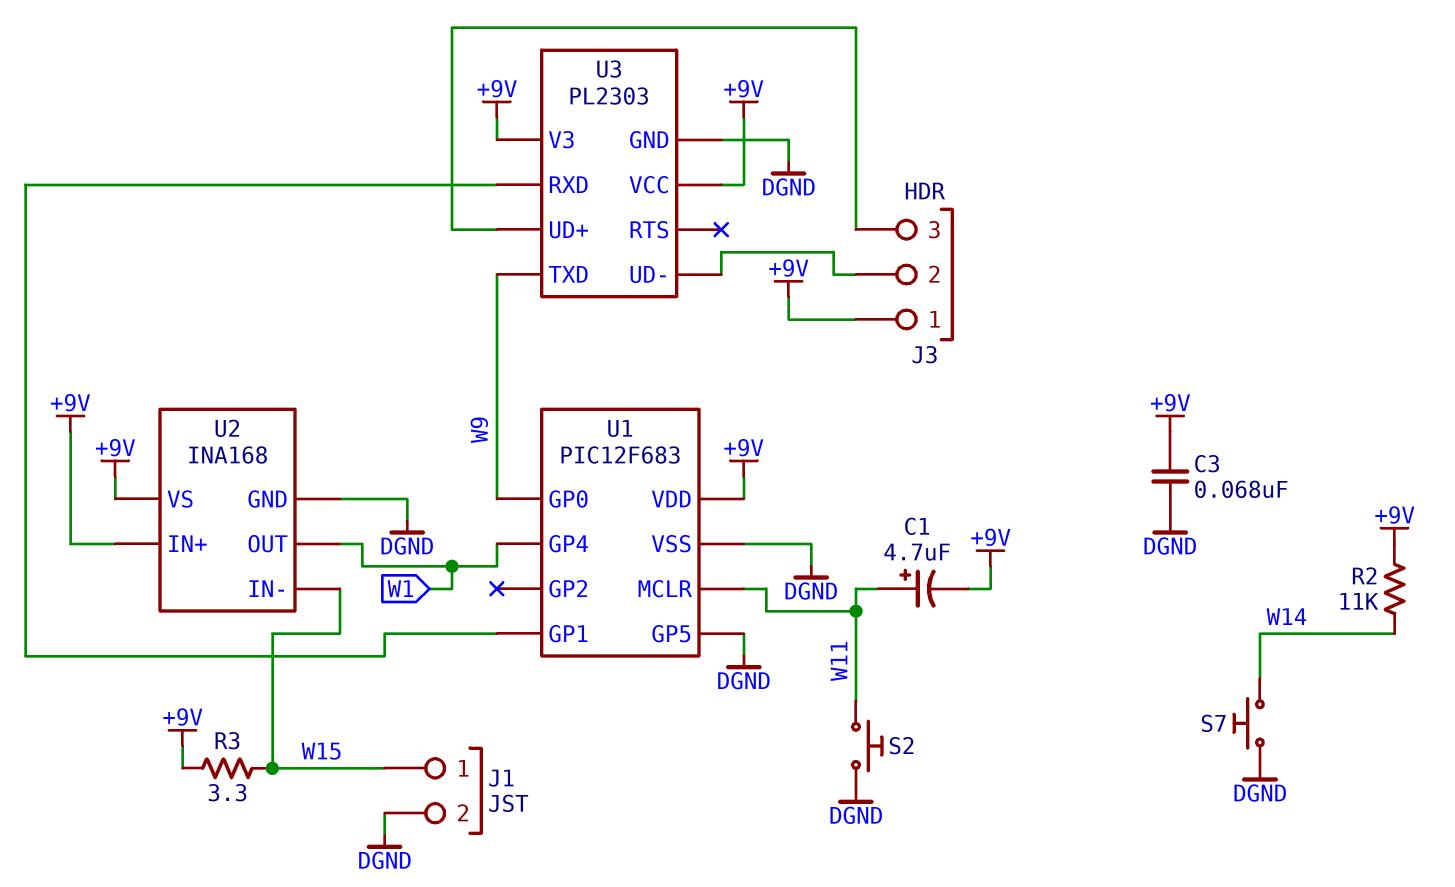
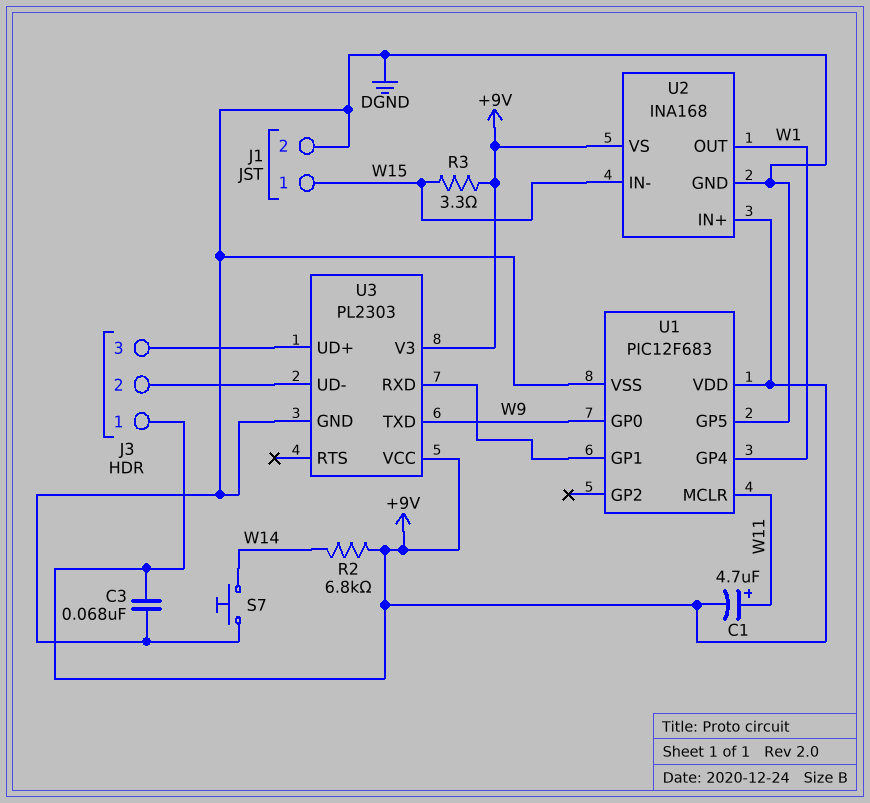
R2: 11k (+9V, W14) -> 6.8k (+9V, W14)
S2: button (DGND, W11) -> none

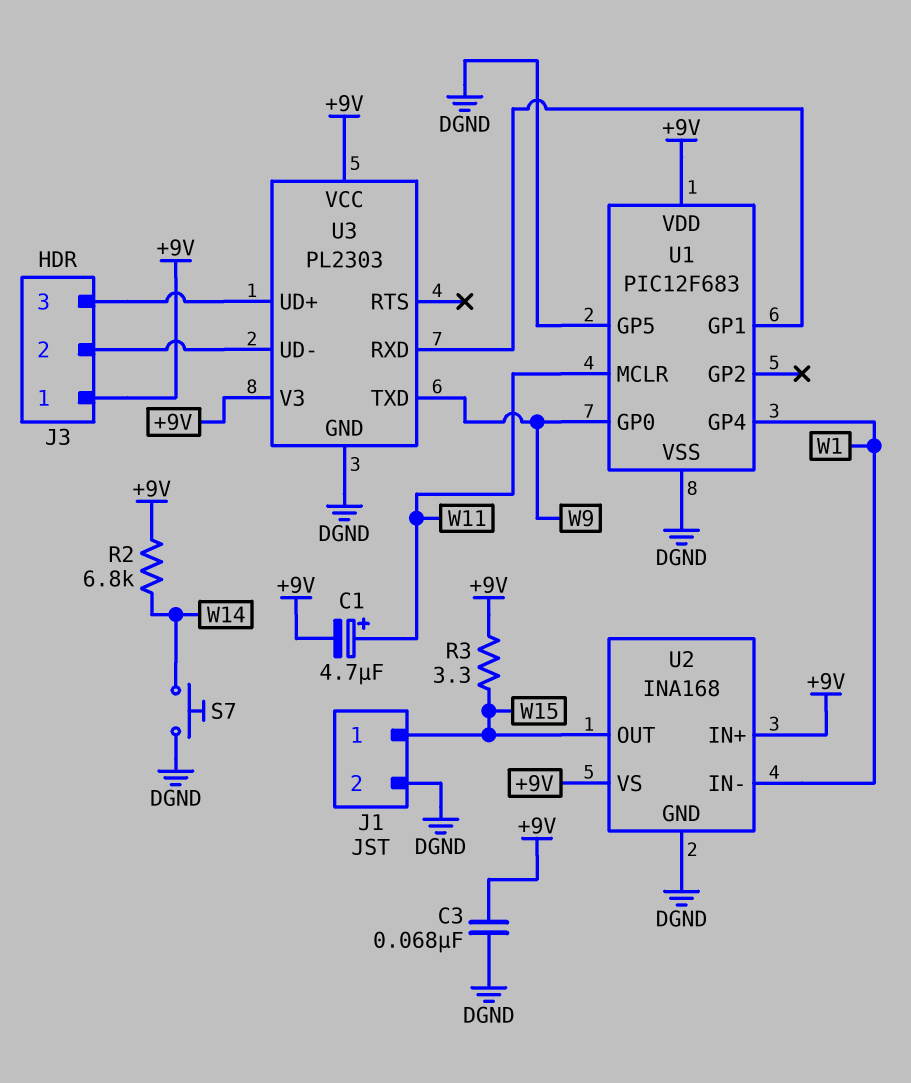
U2 pin IN-: W15 -> W1
U2 pin OUT: W1 -> W15

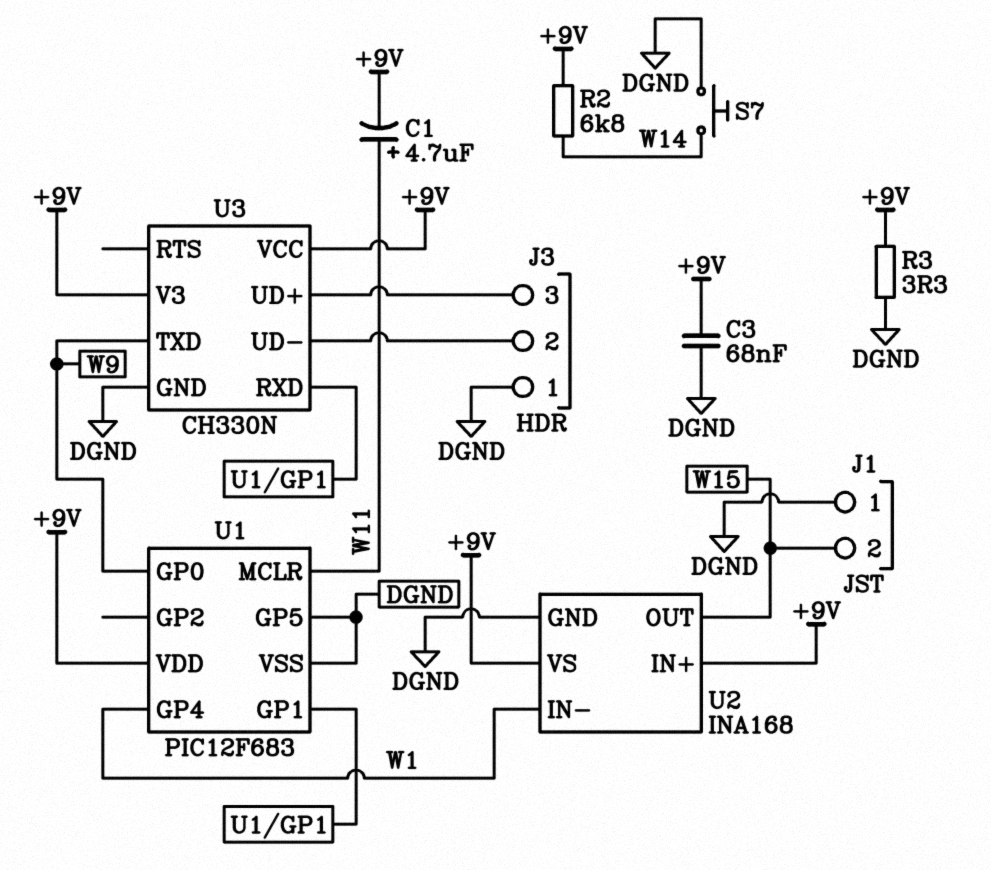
J1 pin 1: W15 -> DGND
J1 pin 2: DGND -> W15
J3 pin 1: +9V -> DGND
R3: 3.3 (+9V, W15) -> 3.3 (+9V, DGND)
U3: PL2303 -> CH330N

